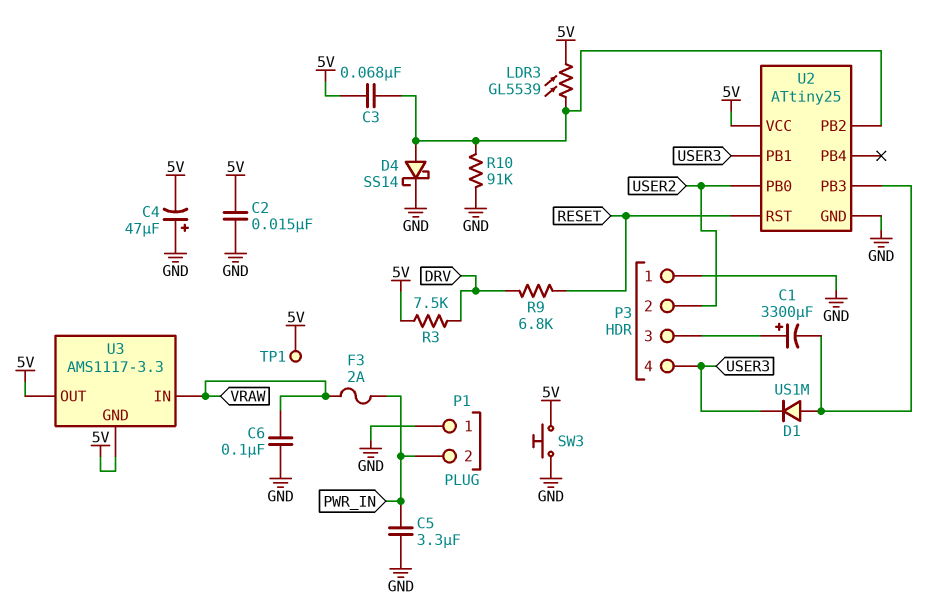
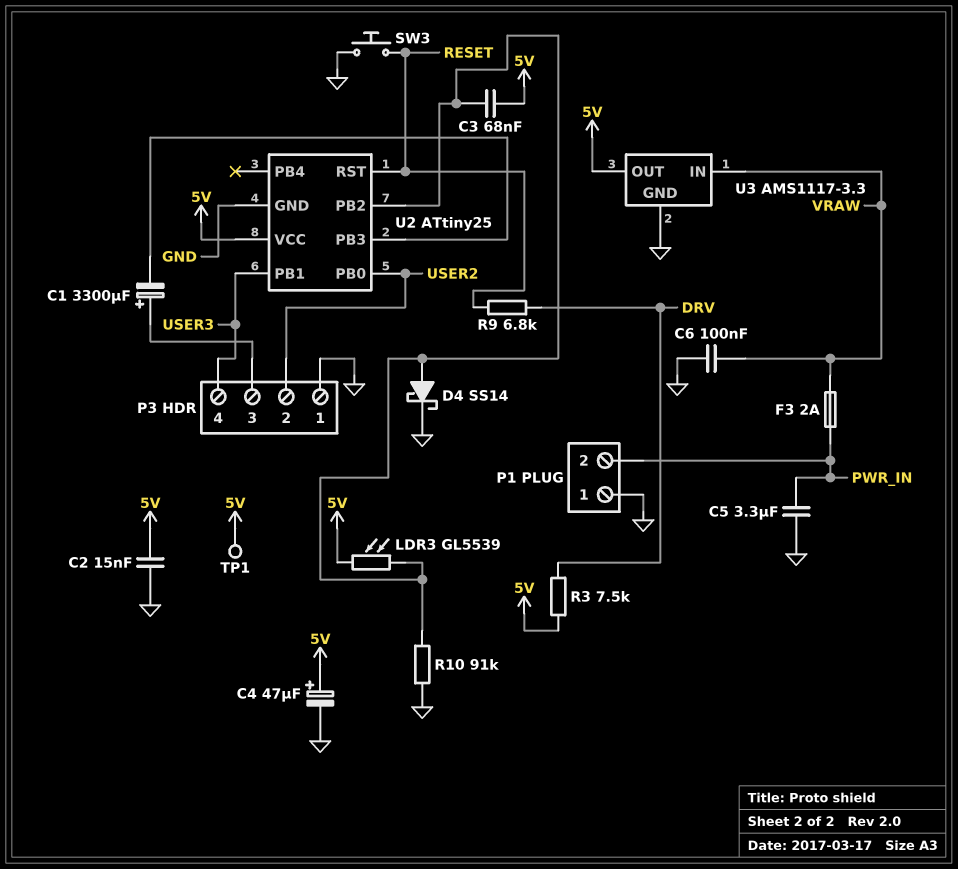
C4: 47uF (plus GND, minus 5V) -> 47uF (plus 5V, minus GND)
D1: diode US1M (A U2/PB3, K USER3) -> none
SW3: button (5V, GND) -> button (GND, RESET)
U3 pin GND: 5V -> GND

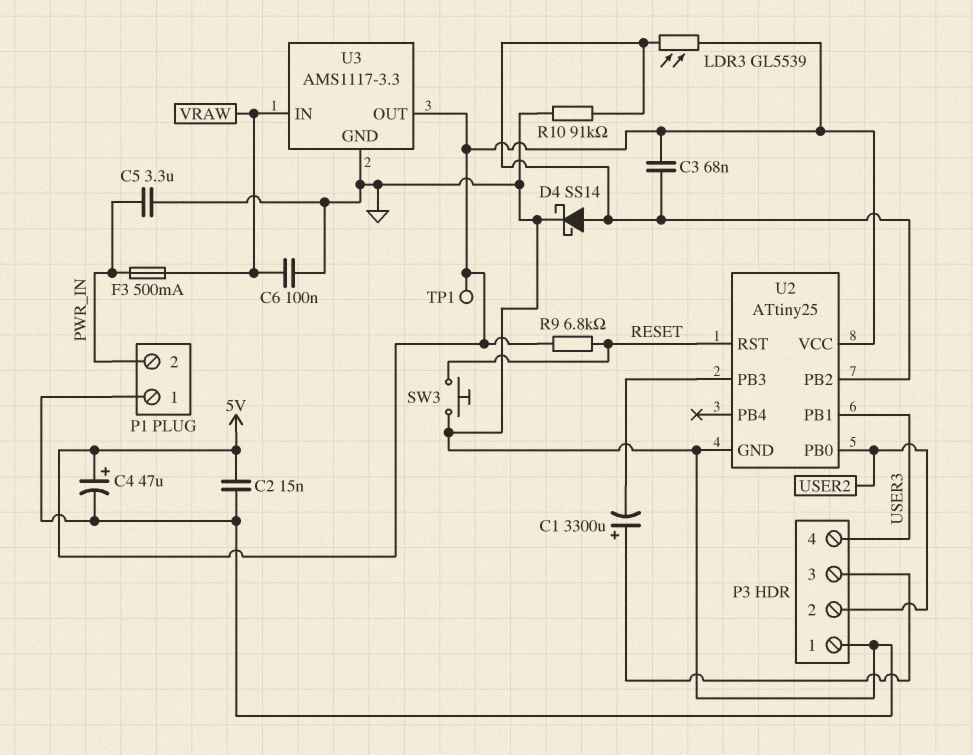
F3: 2A (PWR_IN, VRAW) -> 500mA (PWR_IN, VRAW)
R3: 7.5k (5V, DRV) -> none
R9: 6.8k (DRV, RESET) -> 6.8k (5V, RESET)

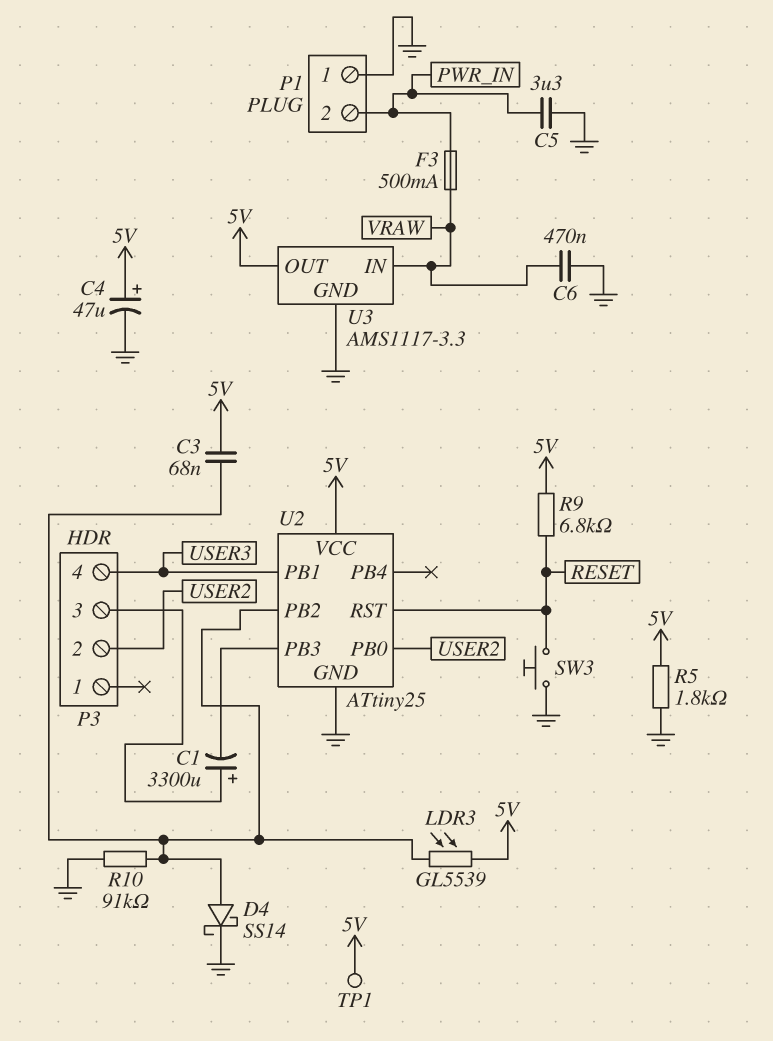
C2: 15nF (5V, GND) -> none
C6: 100nF (GND, VRAW) -> 470nF (GND, VRAW)
P3 pin 1: GND -> none
R5: none -> 1.8k (5V, GND)

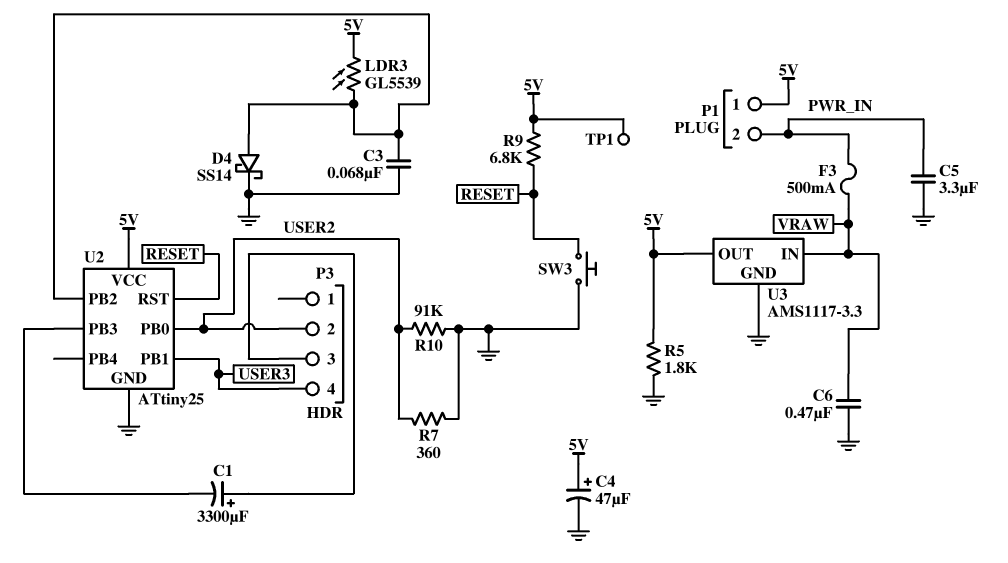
C3: 68nF (5V, U2/PB2) -> 68nF (GND, U2/PB2)
P1 pin 1: GND -> 5V
R7: none -> 360 (GND, USER2)
R10: 91k (GND, U2/PB2) -> 91k (GND, USER2)

